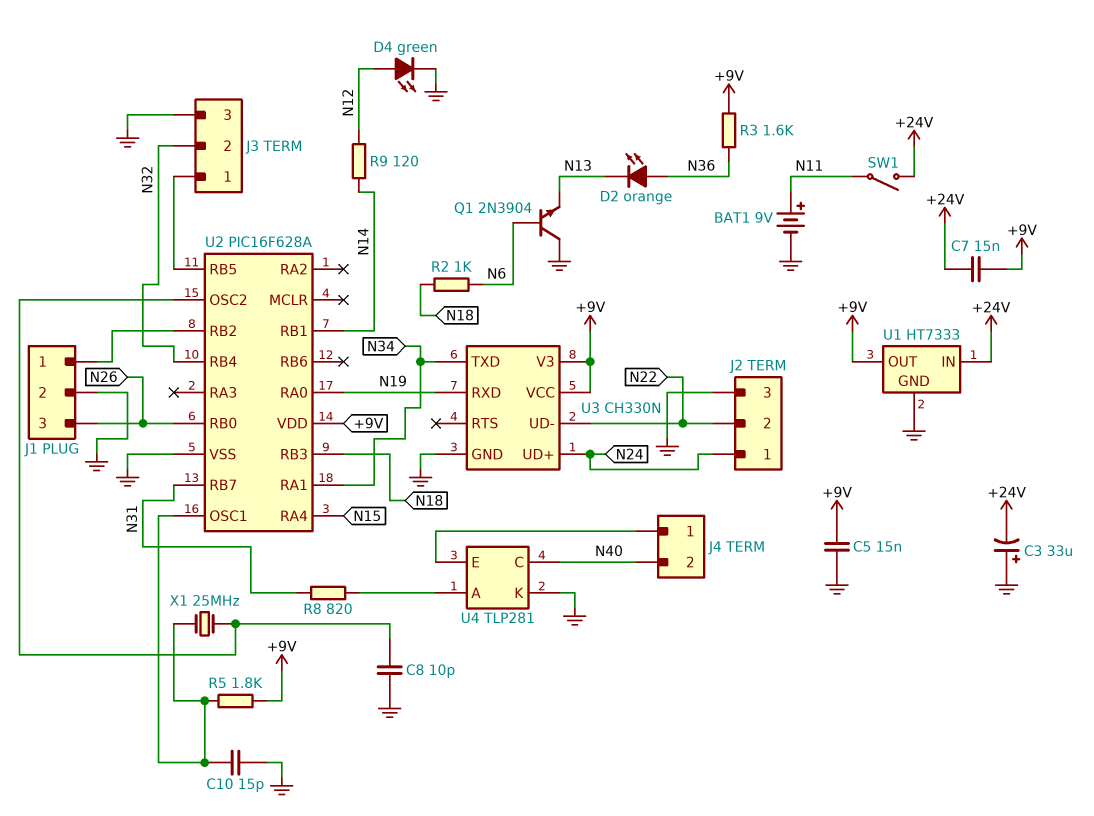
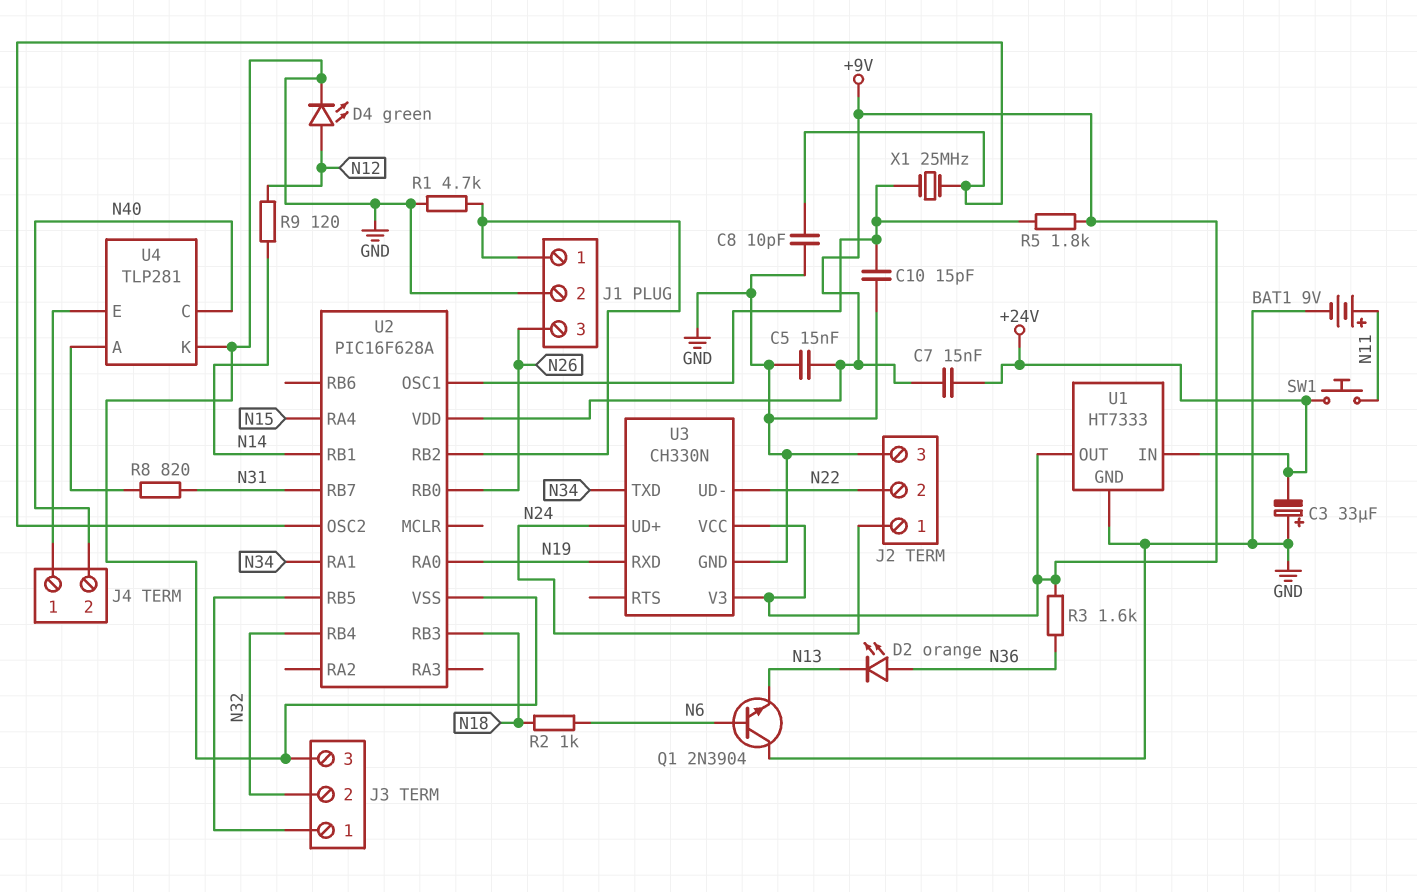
R1: none -> 4.7k (GND, J1/1)
SW1: switch (+24V, N11) -> button (+24V, N11)

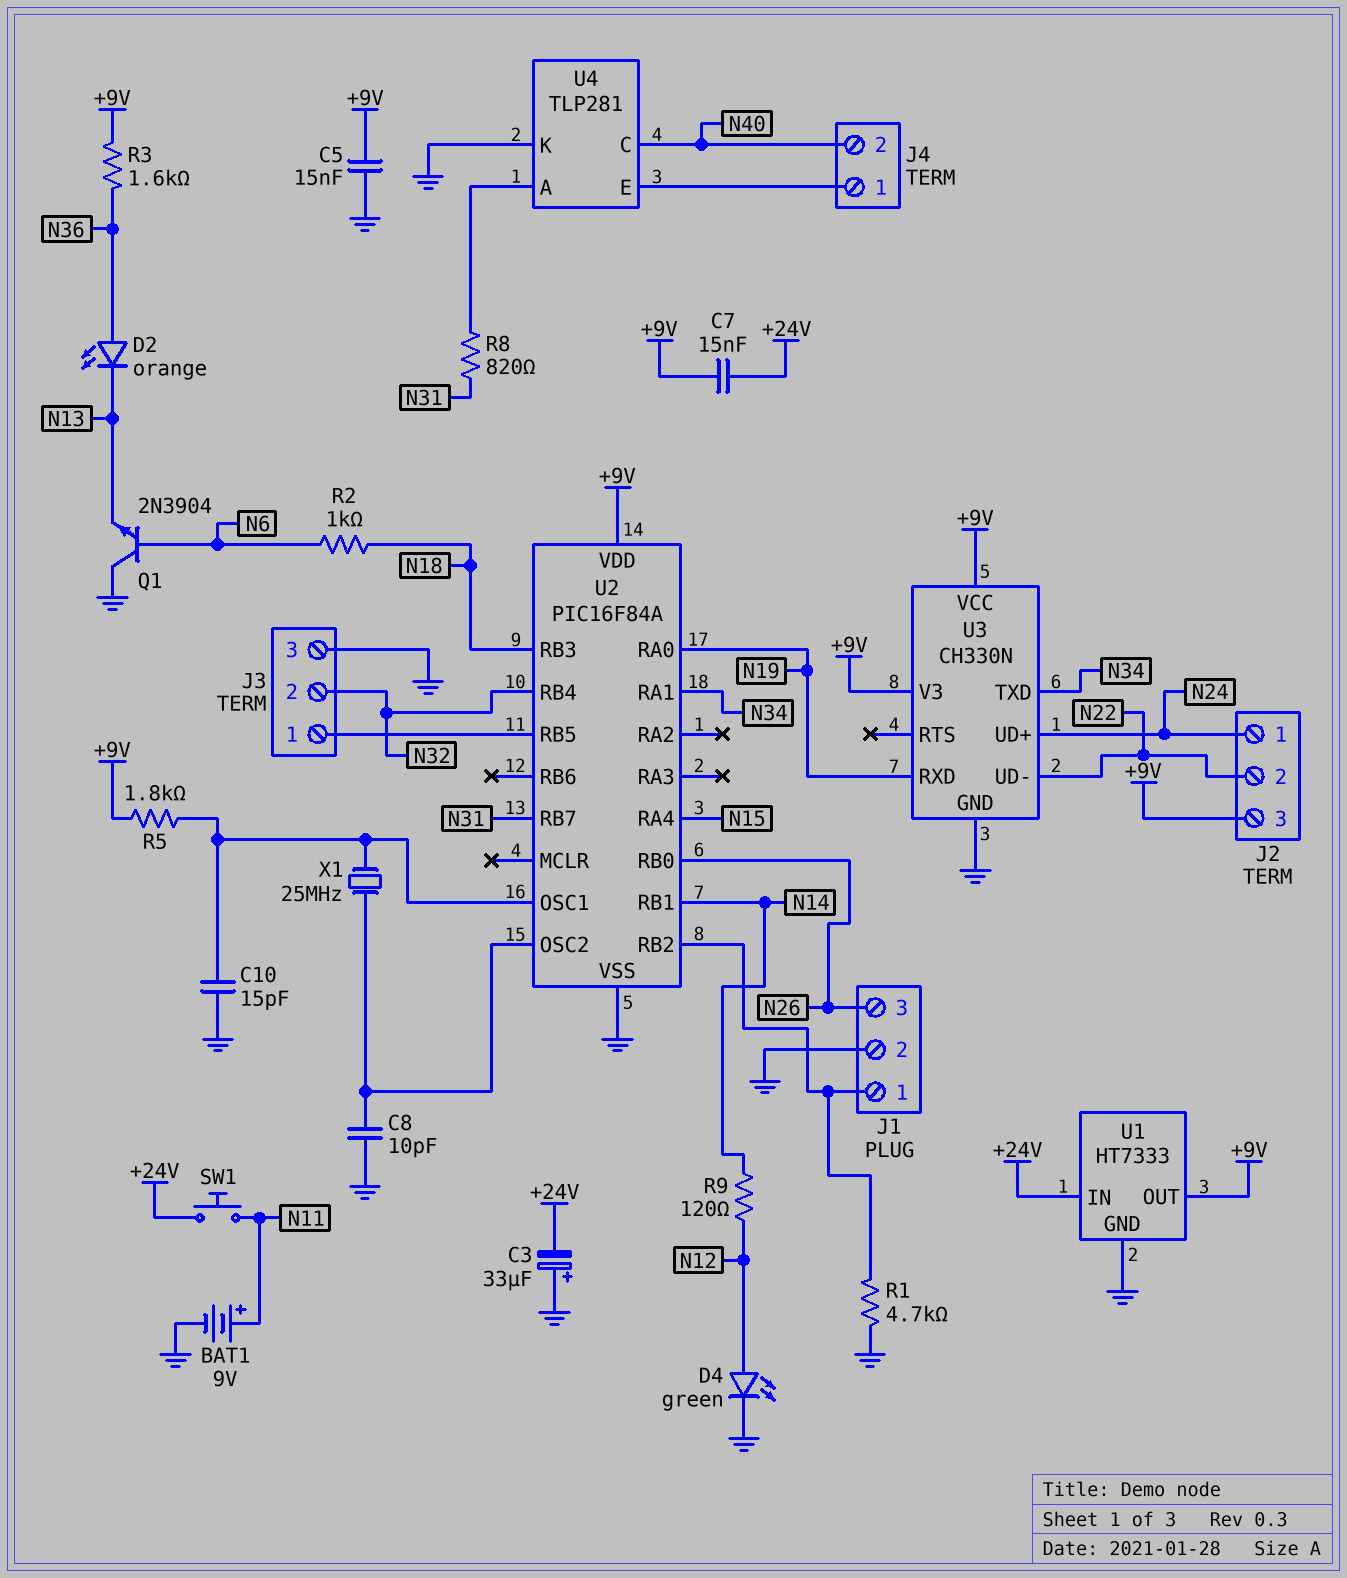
J2 pin 3: GND -> +9V
U2: PIC16F628A -> PIC16F84A

